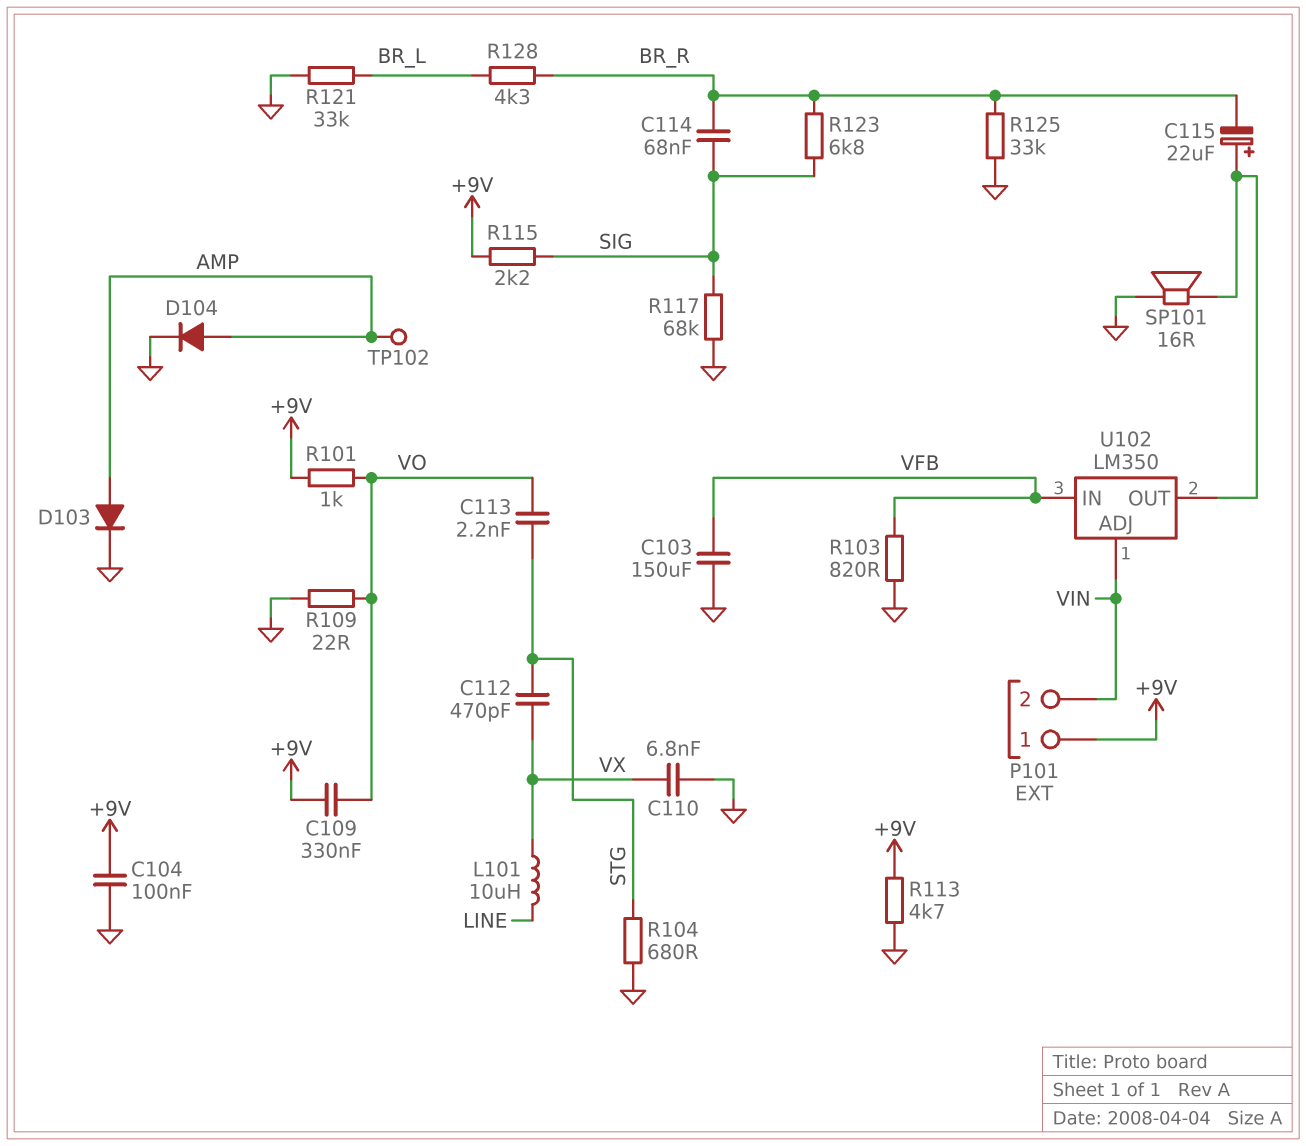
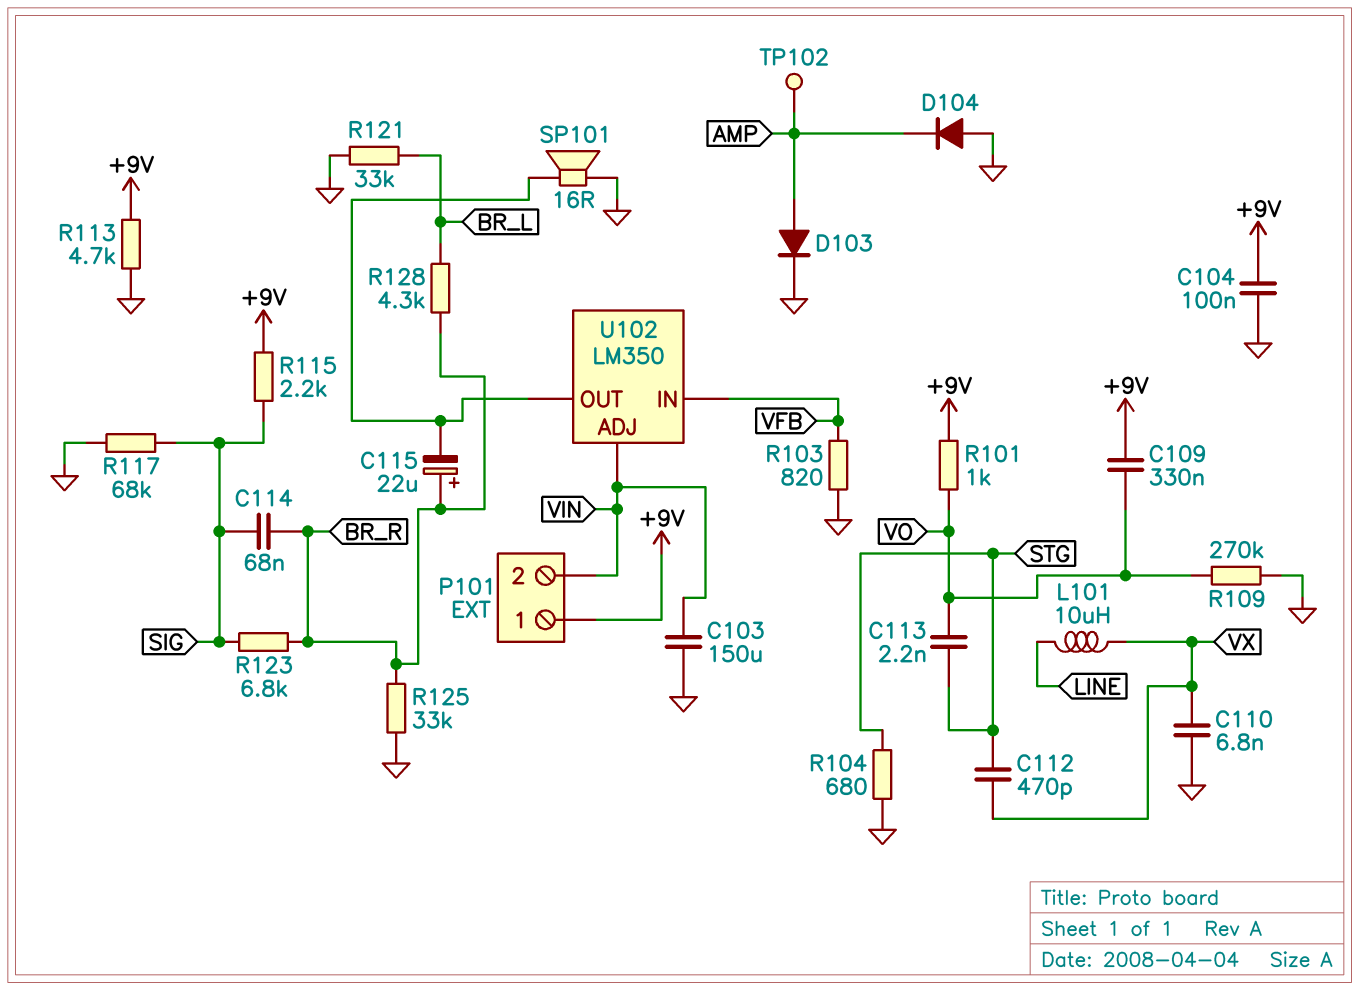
C103: 150uF (GND, VFB) -> 150uF (GND, VIN)
C115: 22uF (plus U102/OUT, minus BR_R) -> 22uF (plus BR_R, minus U102/OUT)
D104: diode (A AMP, K GND) -> diode (A GND, K AMP)
R109: 22 (GND, VO) -> 270k (GND, VO)

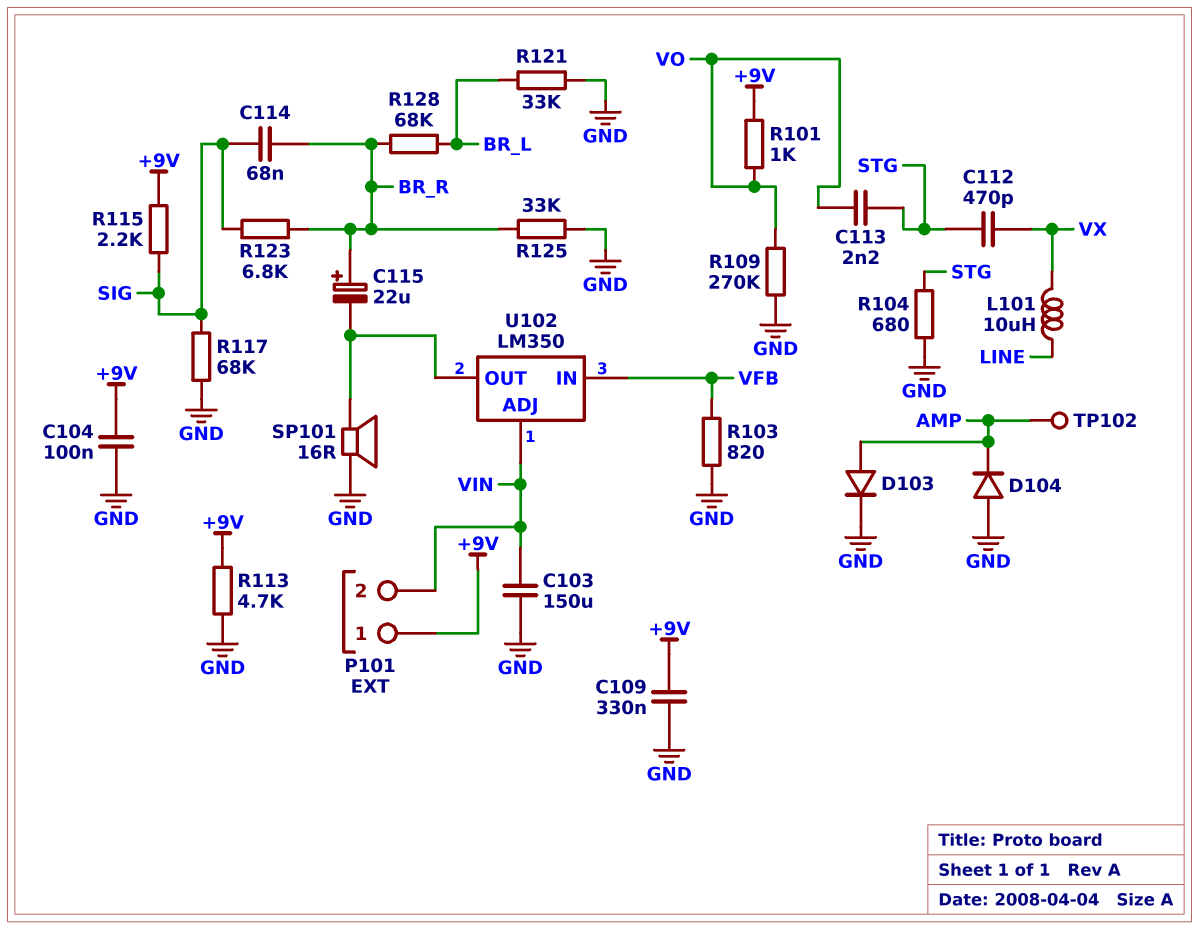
C109: 330nF (+9V, VO) -> 330nF (+9V, GND)
C110: 6.8nF (GND, VX) -> none
R128: 4.3k (BR_L, BR_R) -> 68k (BR_L, BR_R)

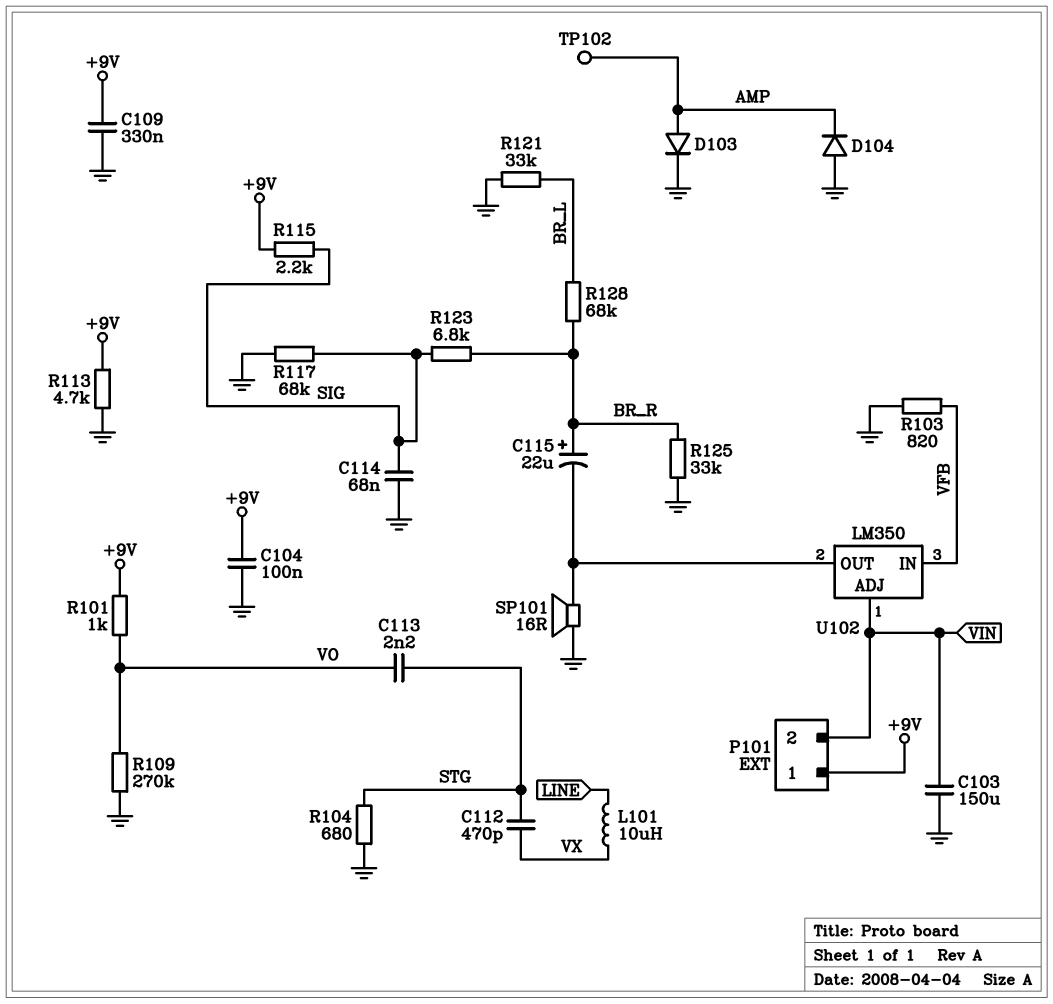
C114: 68nF (BR_R, SIG) -> 68nF (GND, SIG)

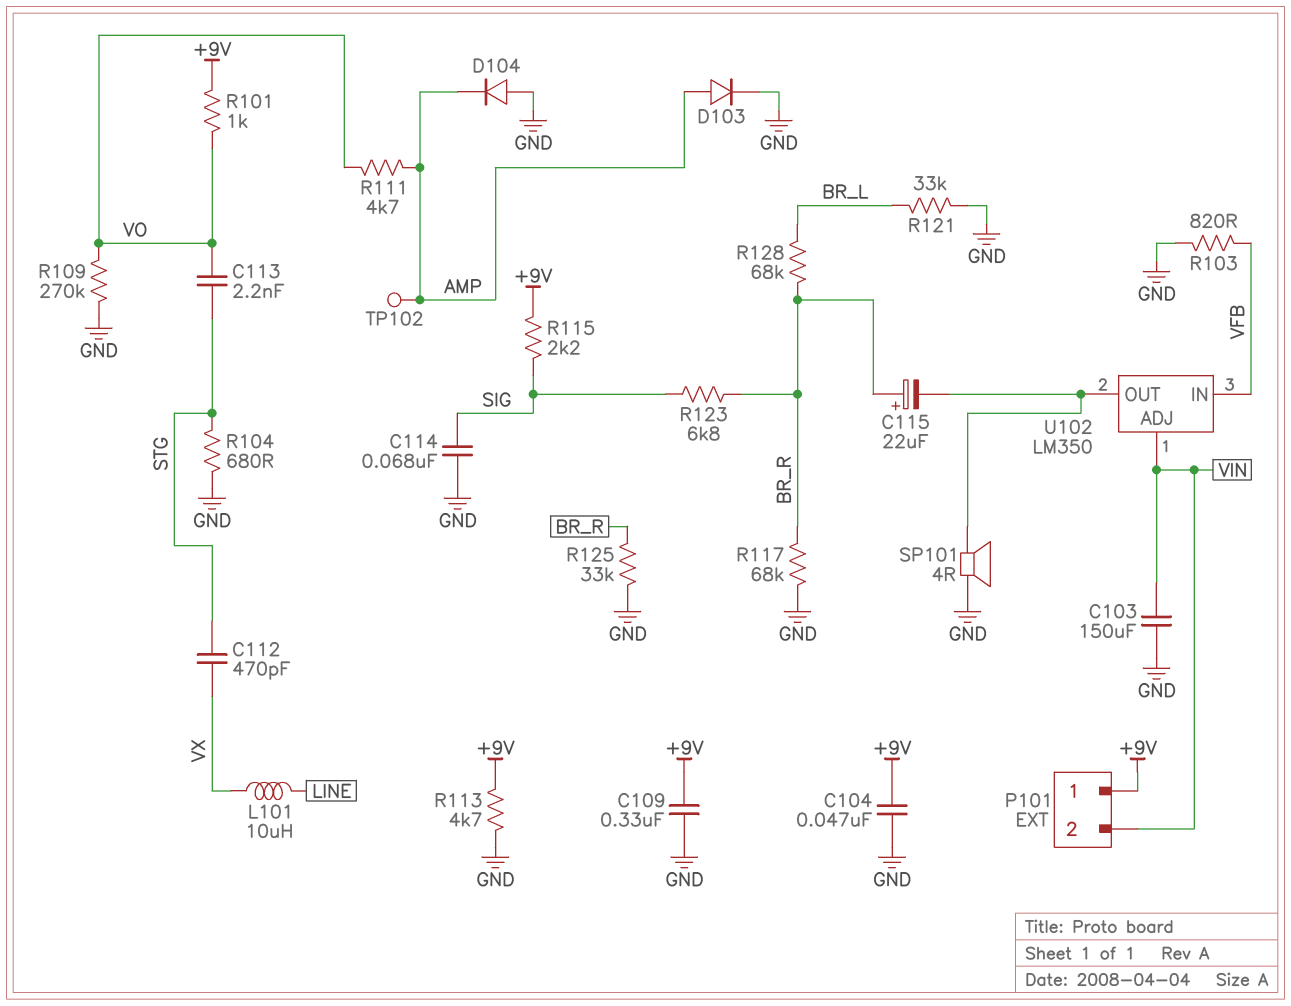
C104: 100nF (+9V, GND) -> 47nF (+9V, GND)
R111: none -> 4.7k (AMP, VO)
R117: 68k (GND, SIG) -> 68k (BR_R, GND)
SP101: speaker 16R (GND, U102/OUT) -> speaker 4R (GND, U102/OUT)

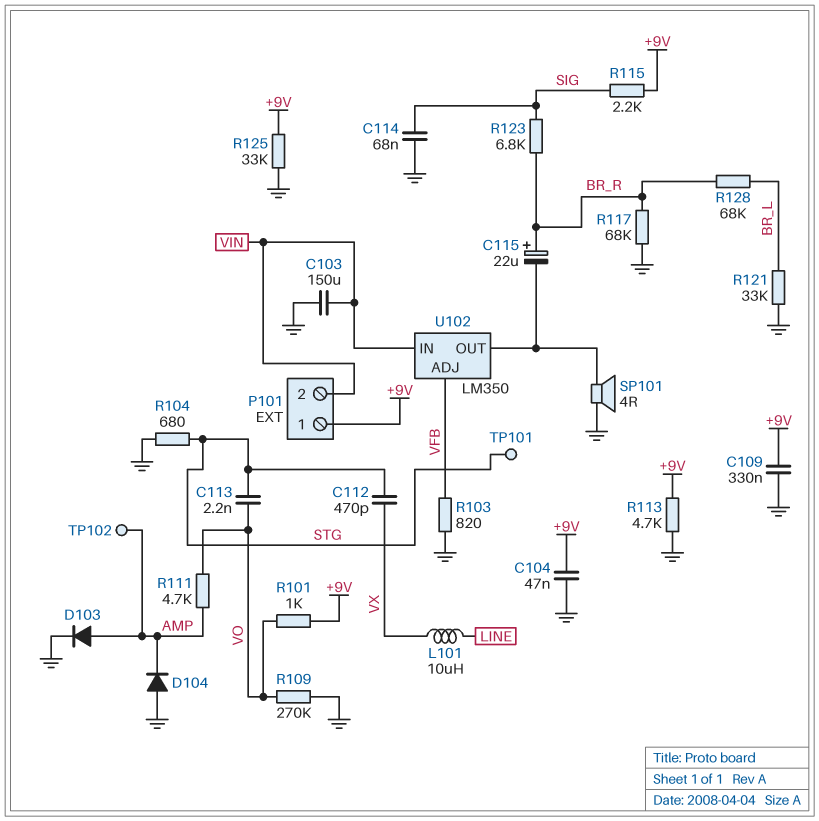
R125: 33k (BR_R, GND) -> 33k (+9V, GND)
TP101: none -> test point (STG)
U102 pin ADJ: VIN -> VFB
U102 pin IN: VFB -> VIN

